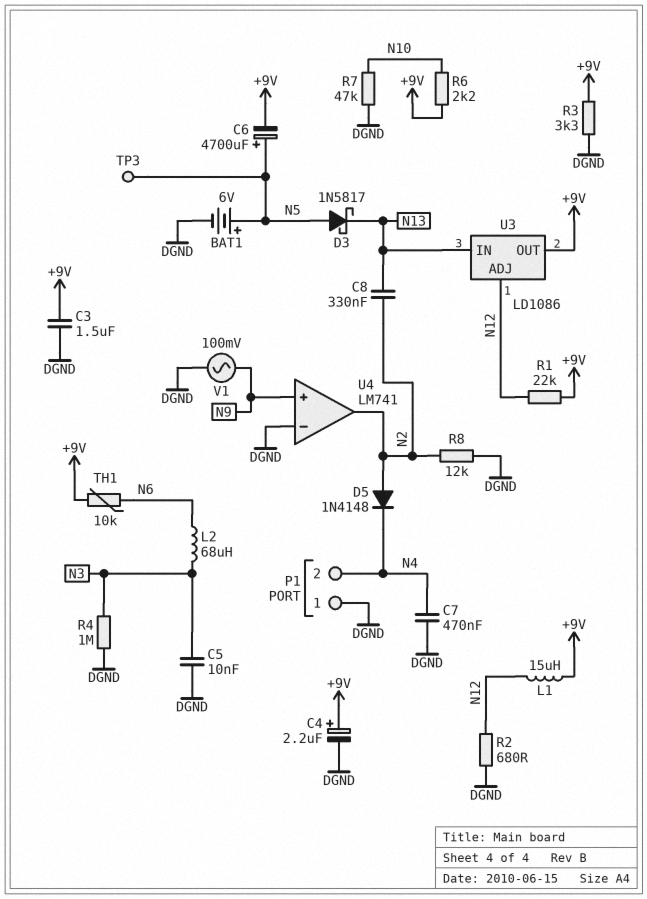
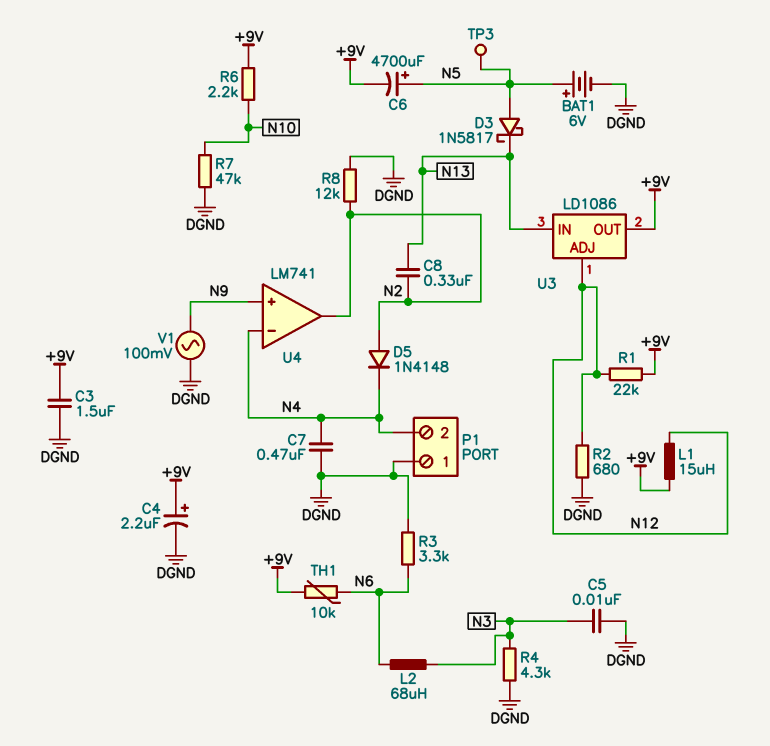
R3: 3.3k (+9V, DGND) -> 3.3k (DGND, N6)
R4: 1M (DGND, N3) -> 4.3k (DGND, N3)
U4 pin in-: DGND -> N4

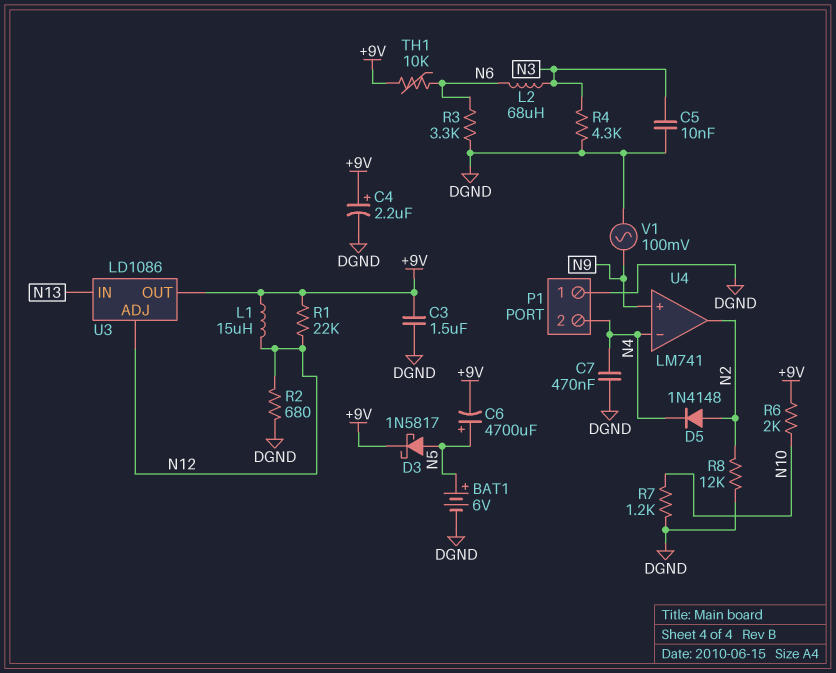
C8: 330nF (N2, N13) -> none
D3: schottky 1N5817 (A N5, K N13) -> schottky 1N5817 (A N5, K +9V)
R6: 2.2k (+9V, N10) -> 2k (+9V, N10)
R7: 47k (DGND, N10) -> 1.2k (DGND, N10)
TP3: test point (N5) -> none

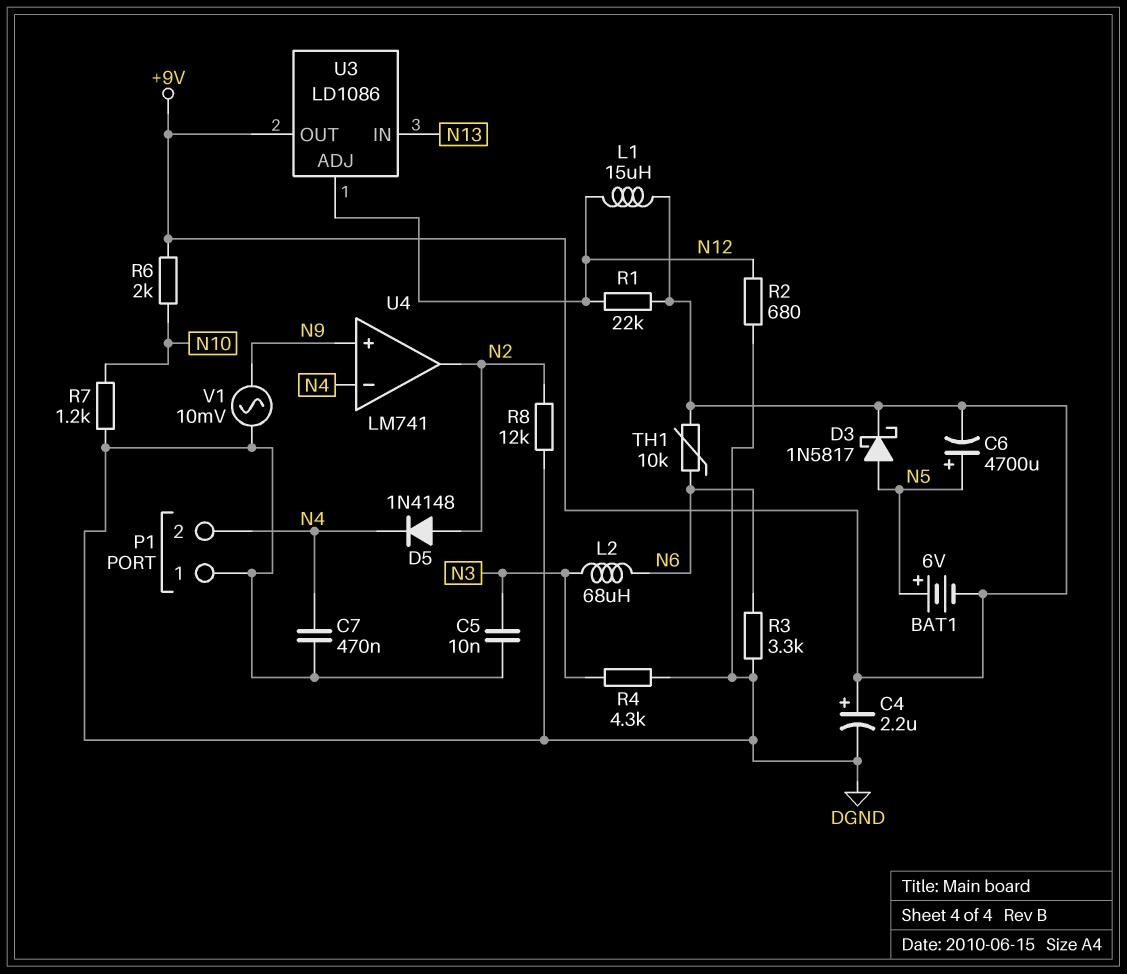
BAT1: 6V (plus N5, minus DGND) -> 6V (plus N5, minus +9V)
C3: 1.5uF (+9V, DGND) -> none
V1: AC 100mV (DGND, N9) -> AC 10mV (DGND, N9)

